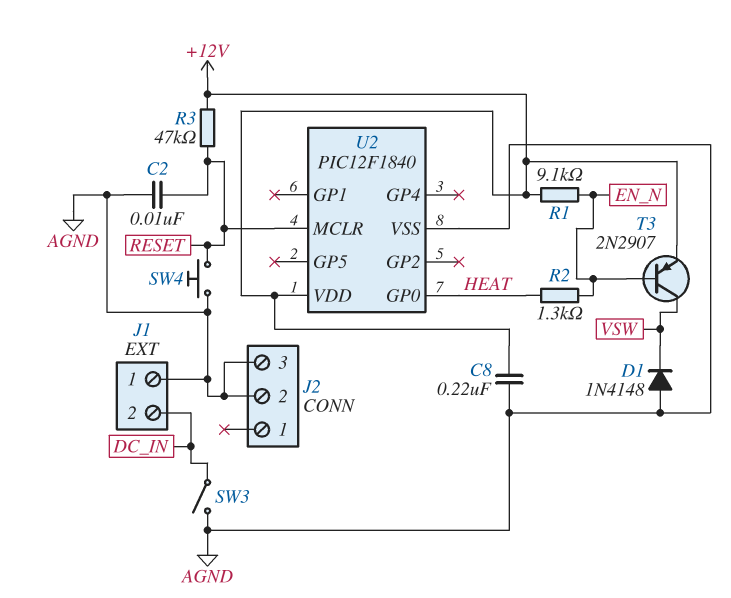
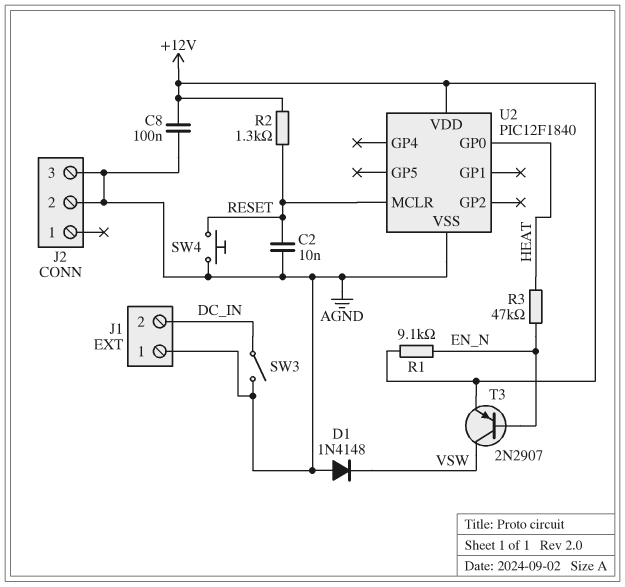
C8: 220nF (+12V, AGND) -> 100nF (+12V, AGND)
R2: 1.3k (EN_N, HEAT) -> 1.3k (+12V, RESET)
R3: 47k (+12V, RESET) -> 47k (EN_N, HEAT)

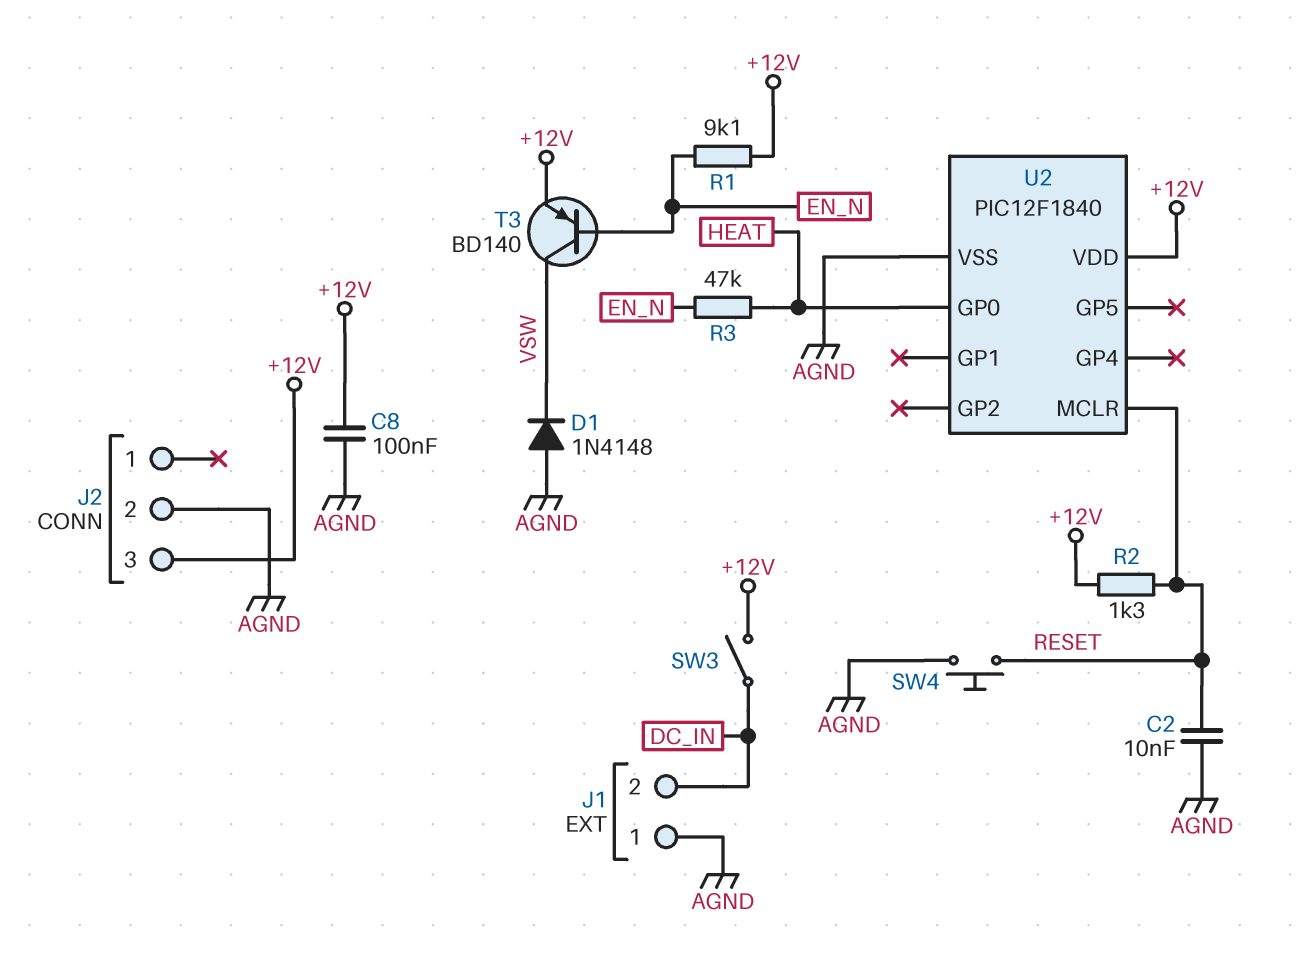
J2 pin 3: AGND -> +12V
SW3: switch (AGND, DC_IN) -> switch (+12V, DC_IN)
T3: PNP 2N2907 (B EN_N, C VSW, E +12V) -> PNP BD140 (B EN_N, C VSW, E +12V)

